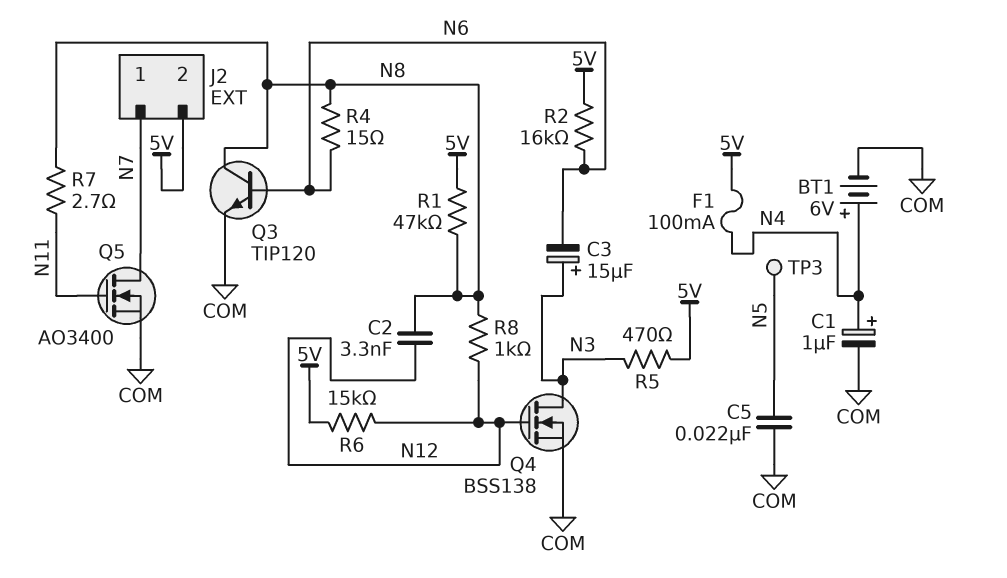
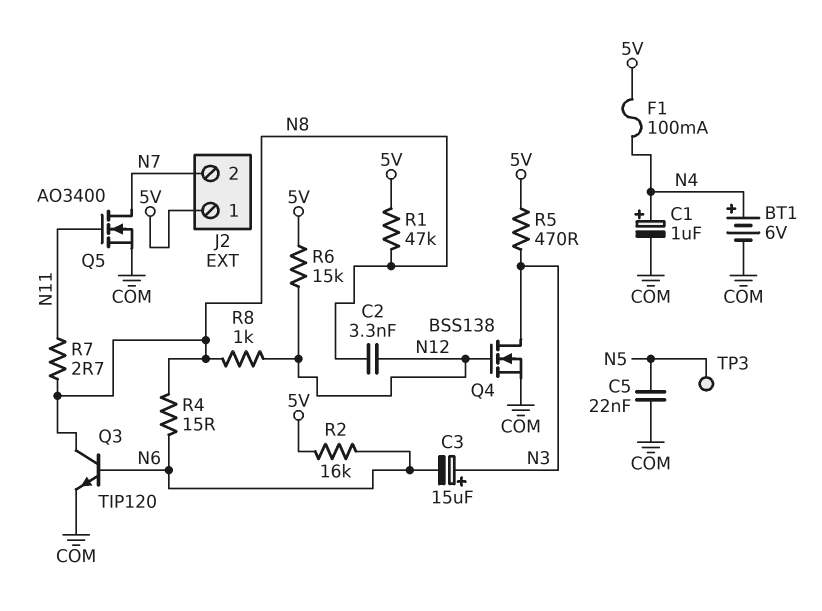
J2 pin 1: N7 -> 5V
J2 pin 2: 5V -> N7

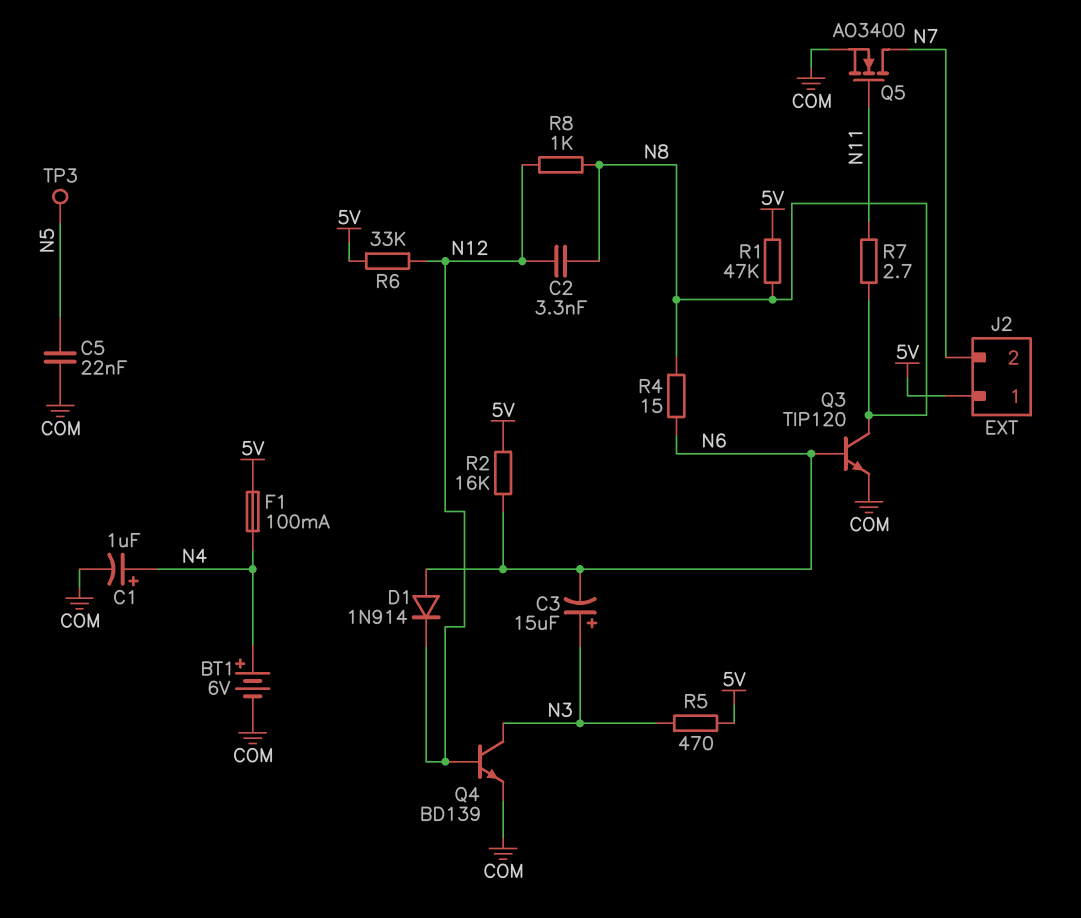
D1: none -> diode 1N914 (A N6, K N12)
Q4: NMOS BSS138 (G N12, D N3, S COM) -> NPN BD139 (B N12, C N3, E COM)
R6: 15k (5V, N12) -> 33k (5V, N12)

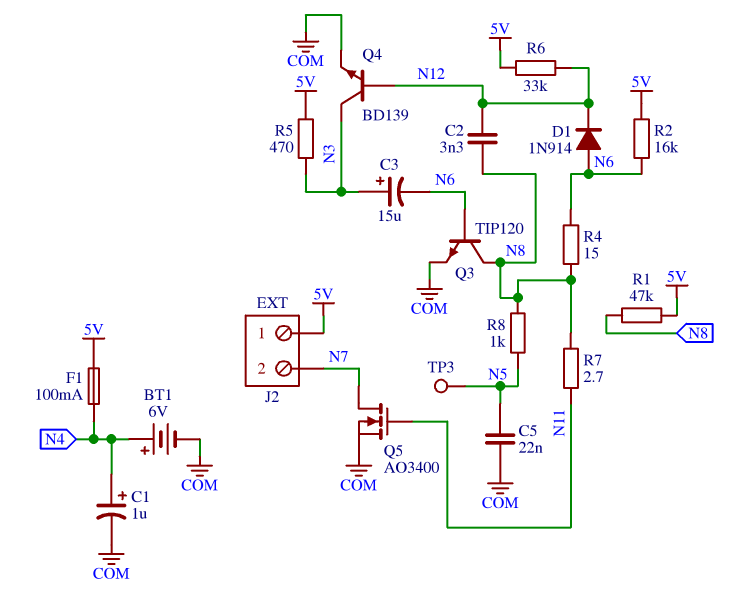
R8: 1k (N8, N12) -> 1k (N5, N8)

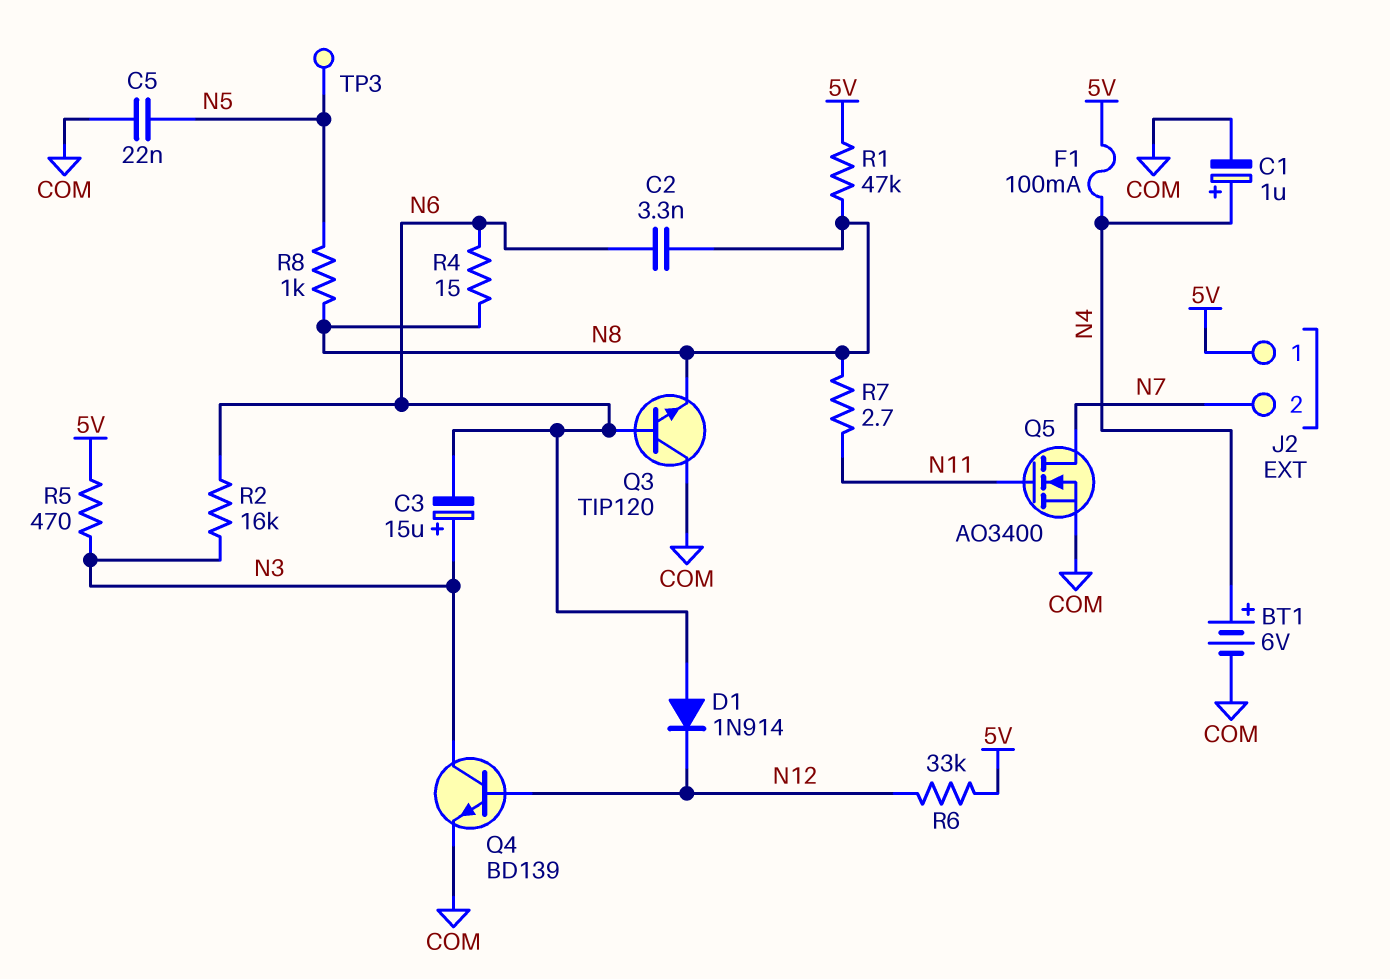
C2: 3.3nF (N8, N12) -> 3.3nF (N6, N8)
Q3: NPN TIP120 (B N6, C N8, E COM) -> NPN TIP120 (B N6, C COM, E N8)
R2: 16k (5V, N6) -> 16k (N3, N6)

